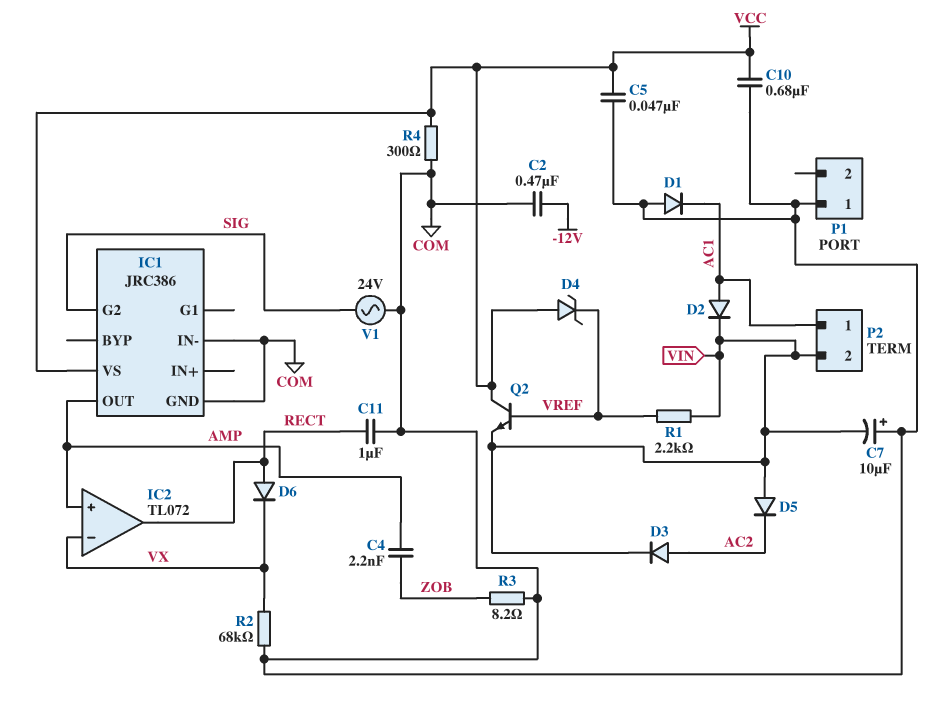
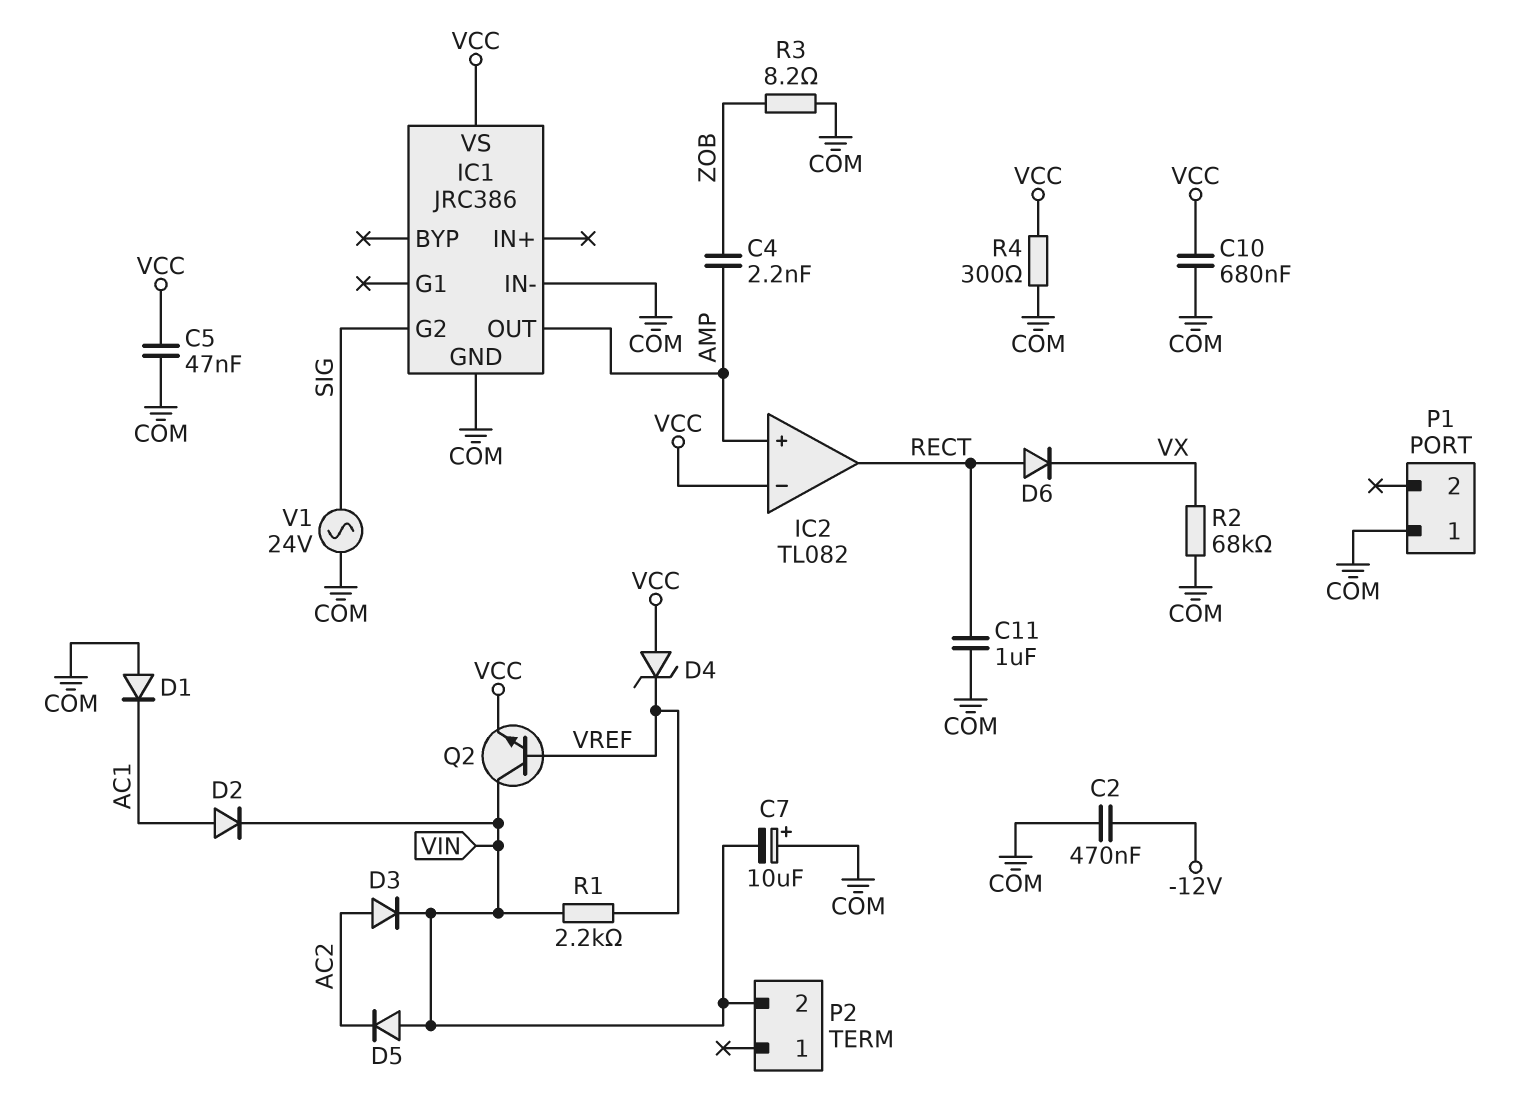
IC2: TL072 -> TL082
IC2 pin in-: VX -> VCC
P2 pin 1: AC1 -> none
Q2: NPN (B VREF, C VCC, E VIN) -> NPN (B VREF, C VIN, E VCC)

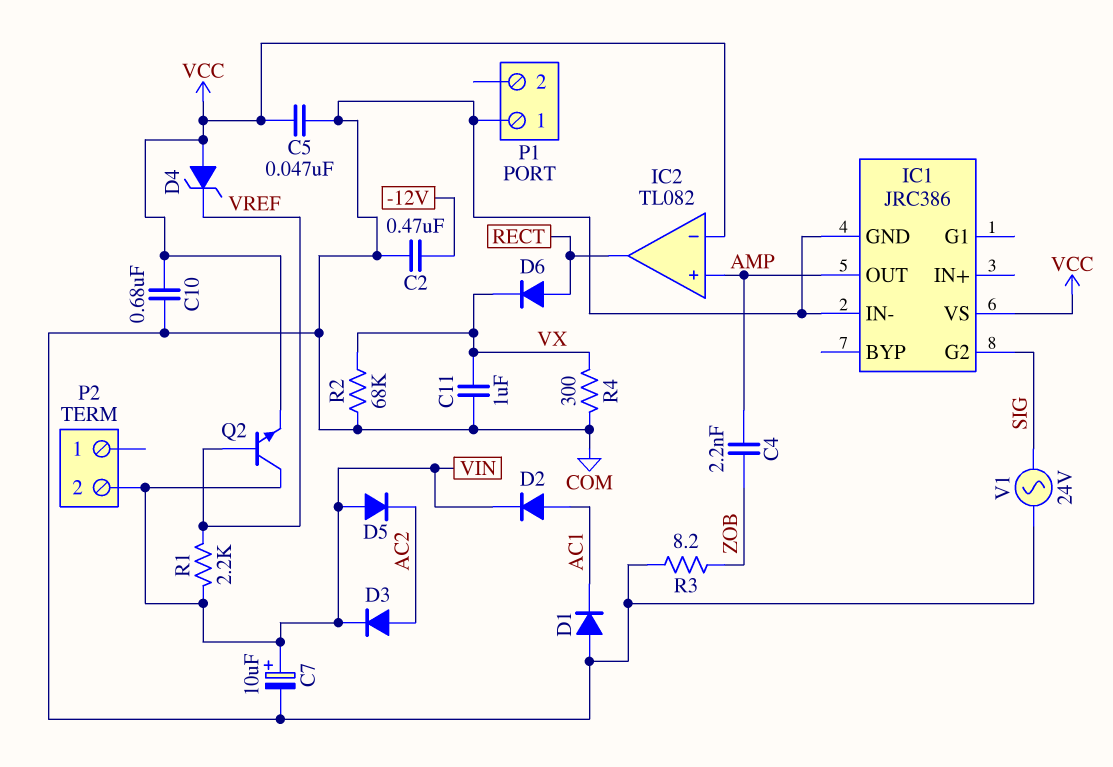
C7: 10uF (plus COM, minus VIN) -> 10uF (plus VIN, minus COM)
C11: 1uF (COM, RECT) -> 1uF (COM, VX)
R4: 300 (COM, VCC) -> 300 (COM, VX)

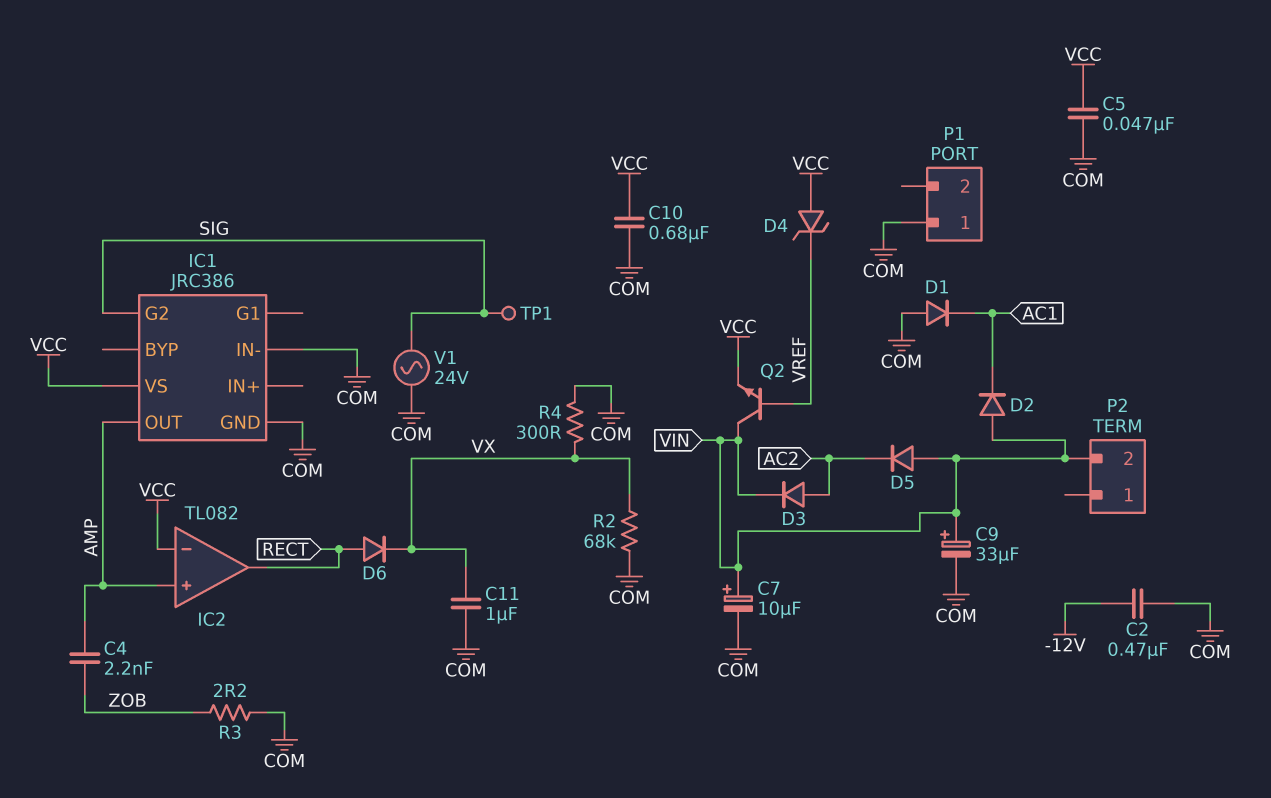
C9: none -> 33uF (plus VIN, minus COM)
D2: diode (A AC1, K VIN) -> diode (A VIN, K AC1)
R1: 2.2k (VIN, VREF) -> none
R3: 8.2 (COM, ZOB) -> 2.2 (COM, ZOB)
TP1: none -> test point (SIG)

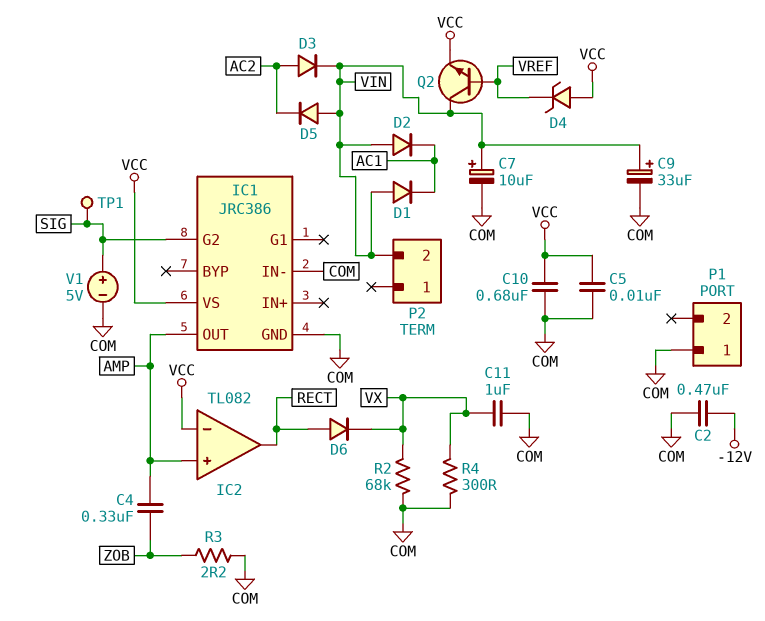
C4: 2.2nF (AMP, ZOB) -> 330nF (AMP, ZOB)
C5: 47nF (COM, VCC) -> 10nF (COM, VCC)
D1: diode (A COM, K AC1) -> diode (A VIN, K AC1)
V1: AC 24V (COM, SIG) -> 5V (plus SIG, minus COM)

